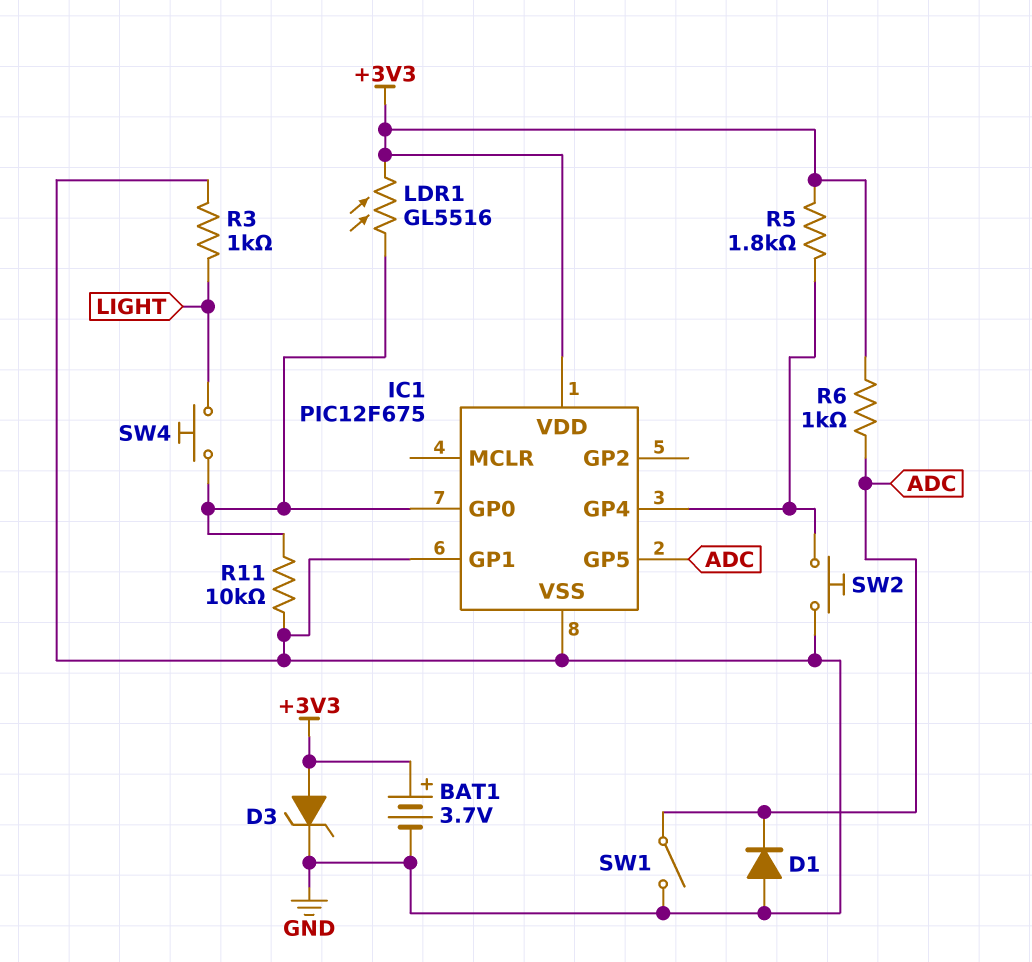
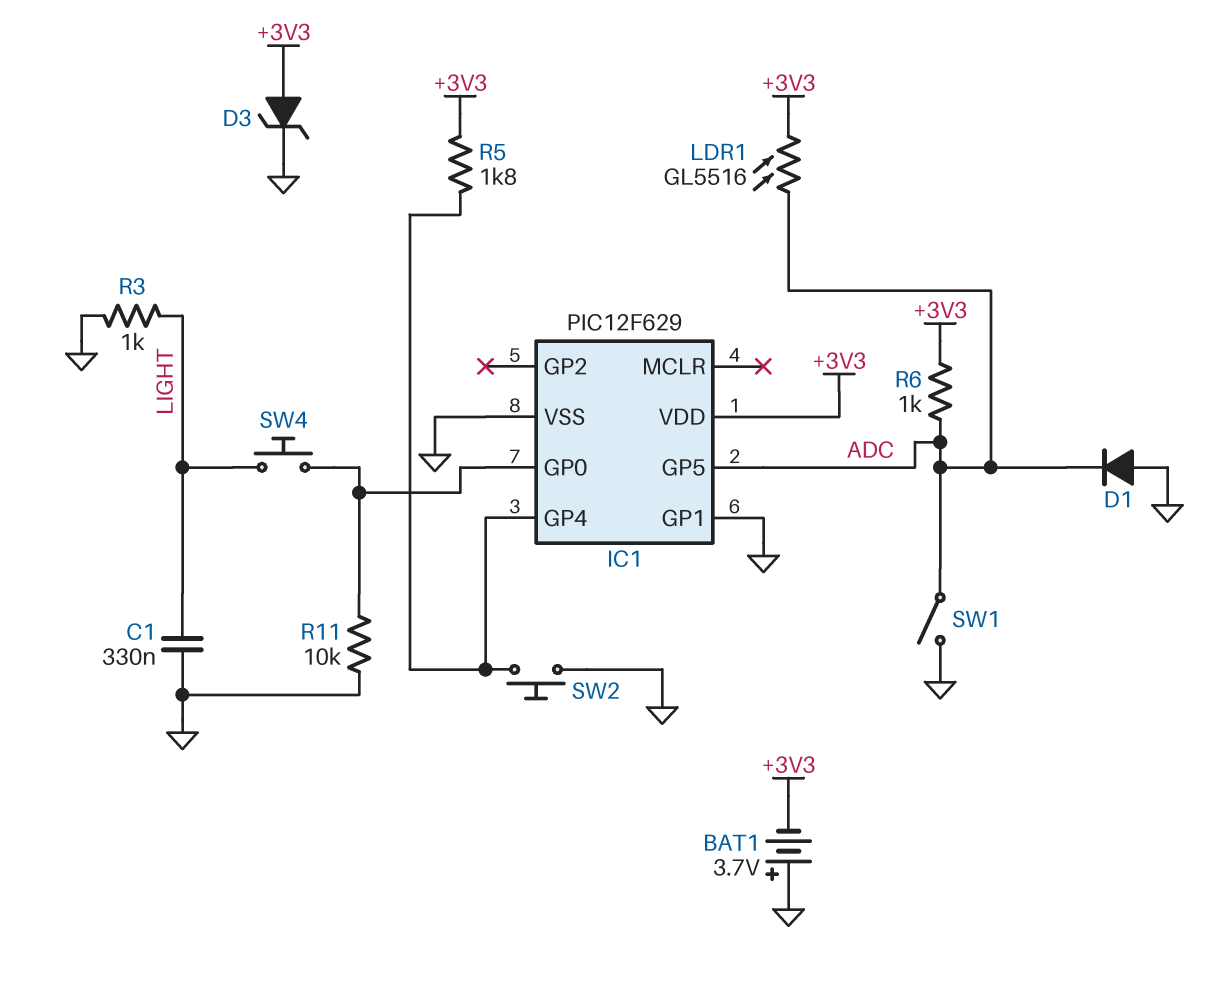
BAT1: 3.7V (plus +3V3, minus GND) -> 3.7V (plus GND, minus +3V3)
C1: none -> 330nF (GND, LIGHT)
IC1: PIC12F675 -> PIC12F629
LDR1: GL5516 (+3V3, IC1/GP0) -> GL5516 (+3V3, ADC)

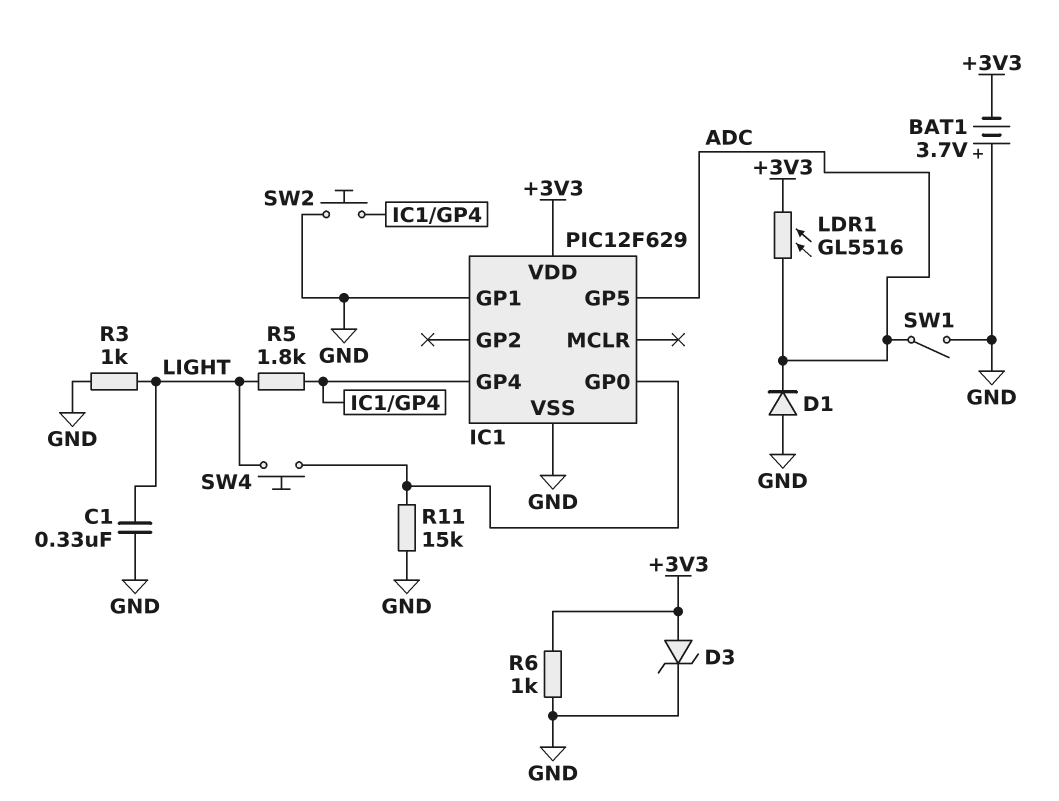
R5: 1.8k (+3V3, IC1/GP4) -> 1.8k (IC1/GP4, LIGHT)
R6: 1k (+3V3, ADC) -> 1k (+3V3, GND)
R11: 10k (GND, IC1/GP0) -> 15k (GND, IC1/GP0)

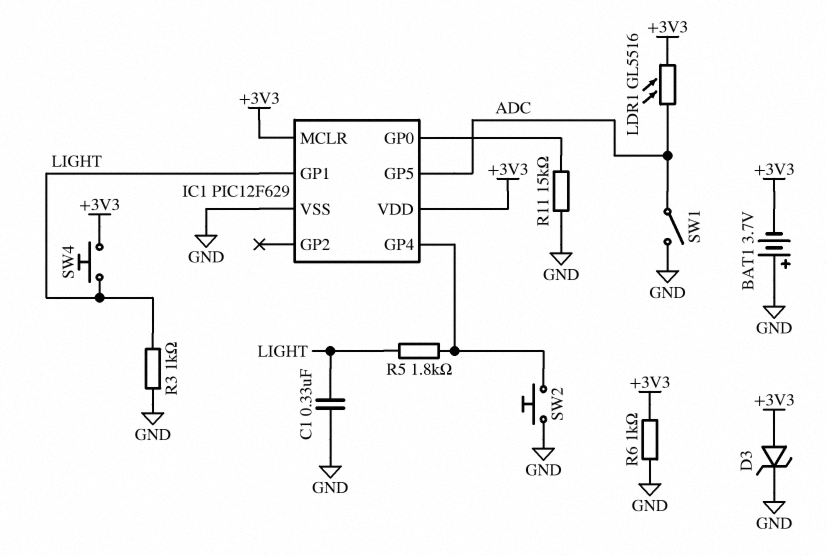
D1: diode (A GND, K ADC) -> none
IC1 pin GP1: GND -> LIGHT
IC1 pin MCLR: none -> +3V3
SW4: button (IC1/GP0, LIGHT) -> button (+3V3, LIGHT)

